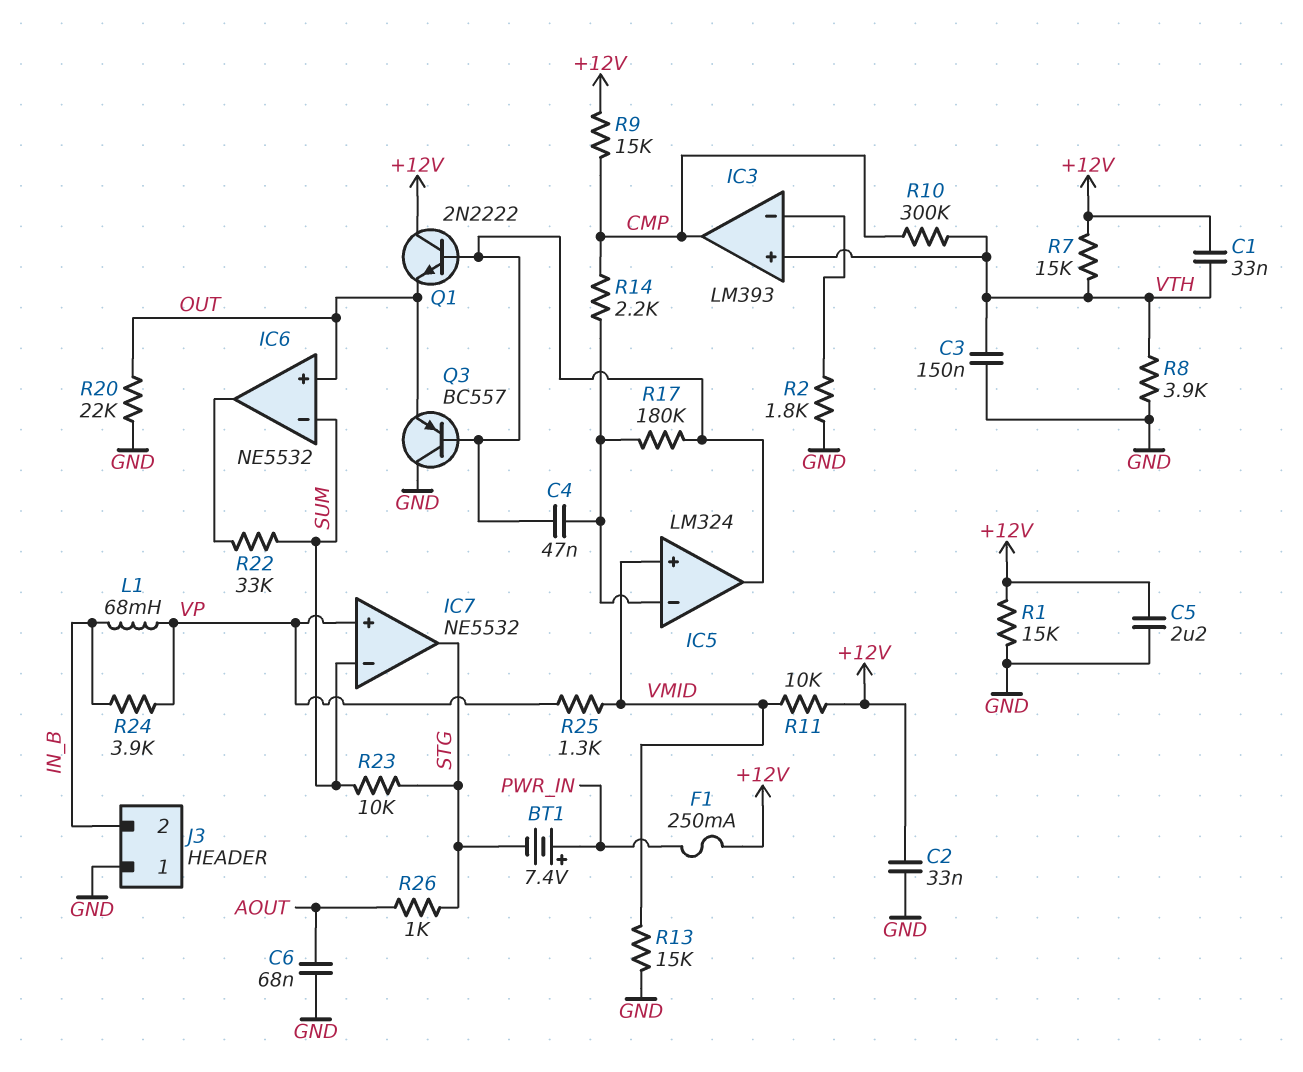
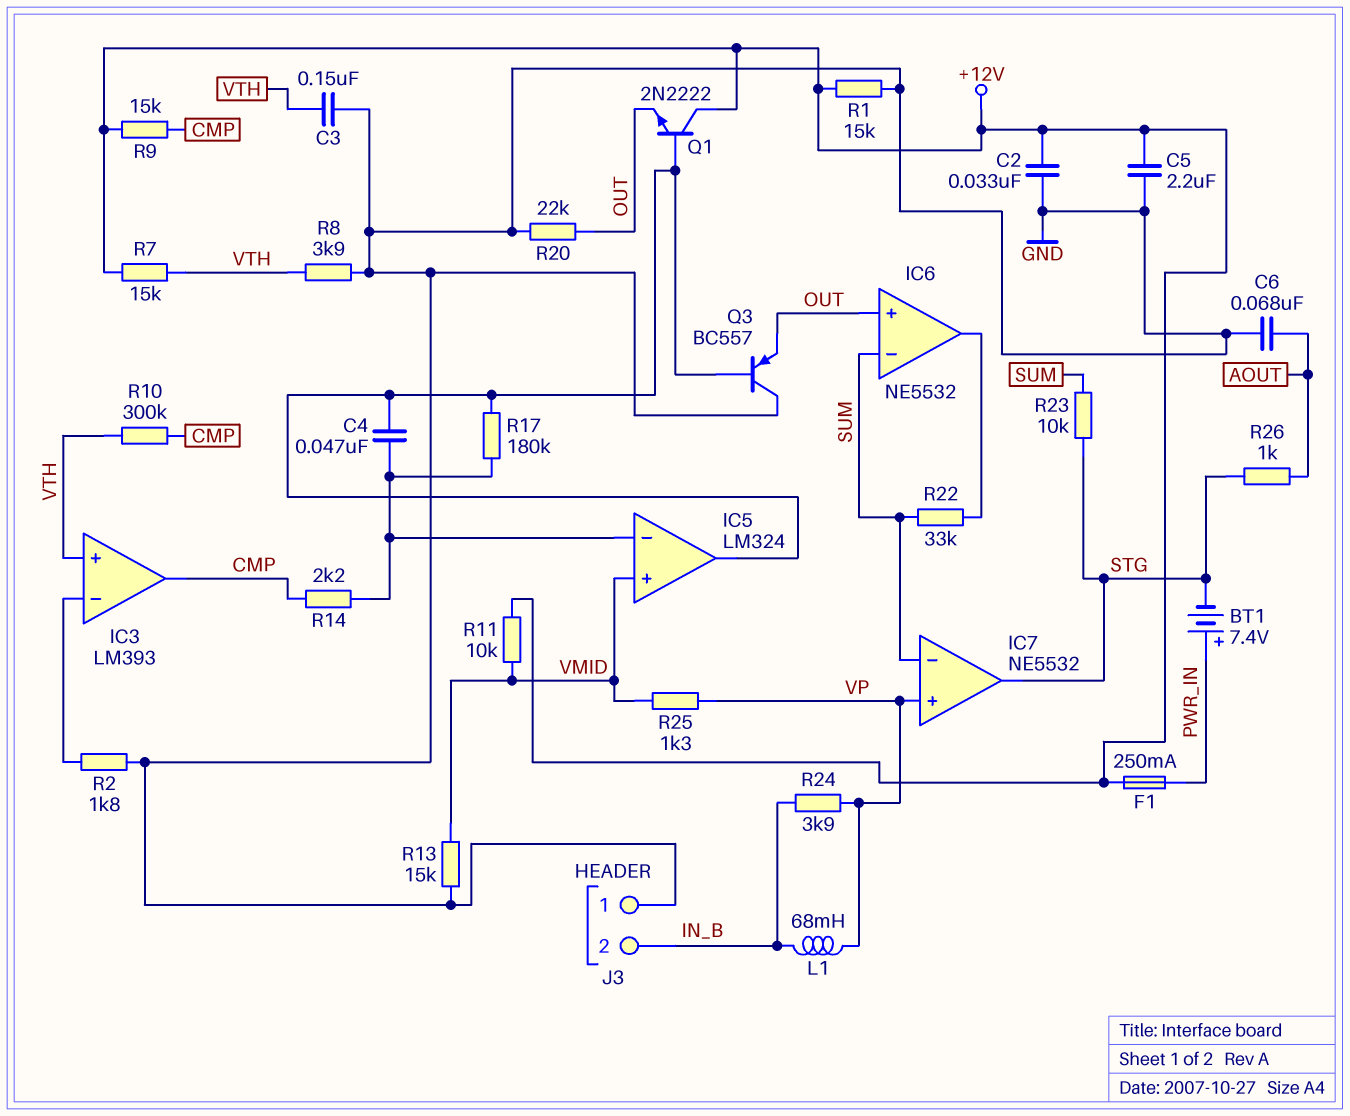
C1: 33nF (+12V, VTH) -> none

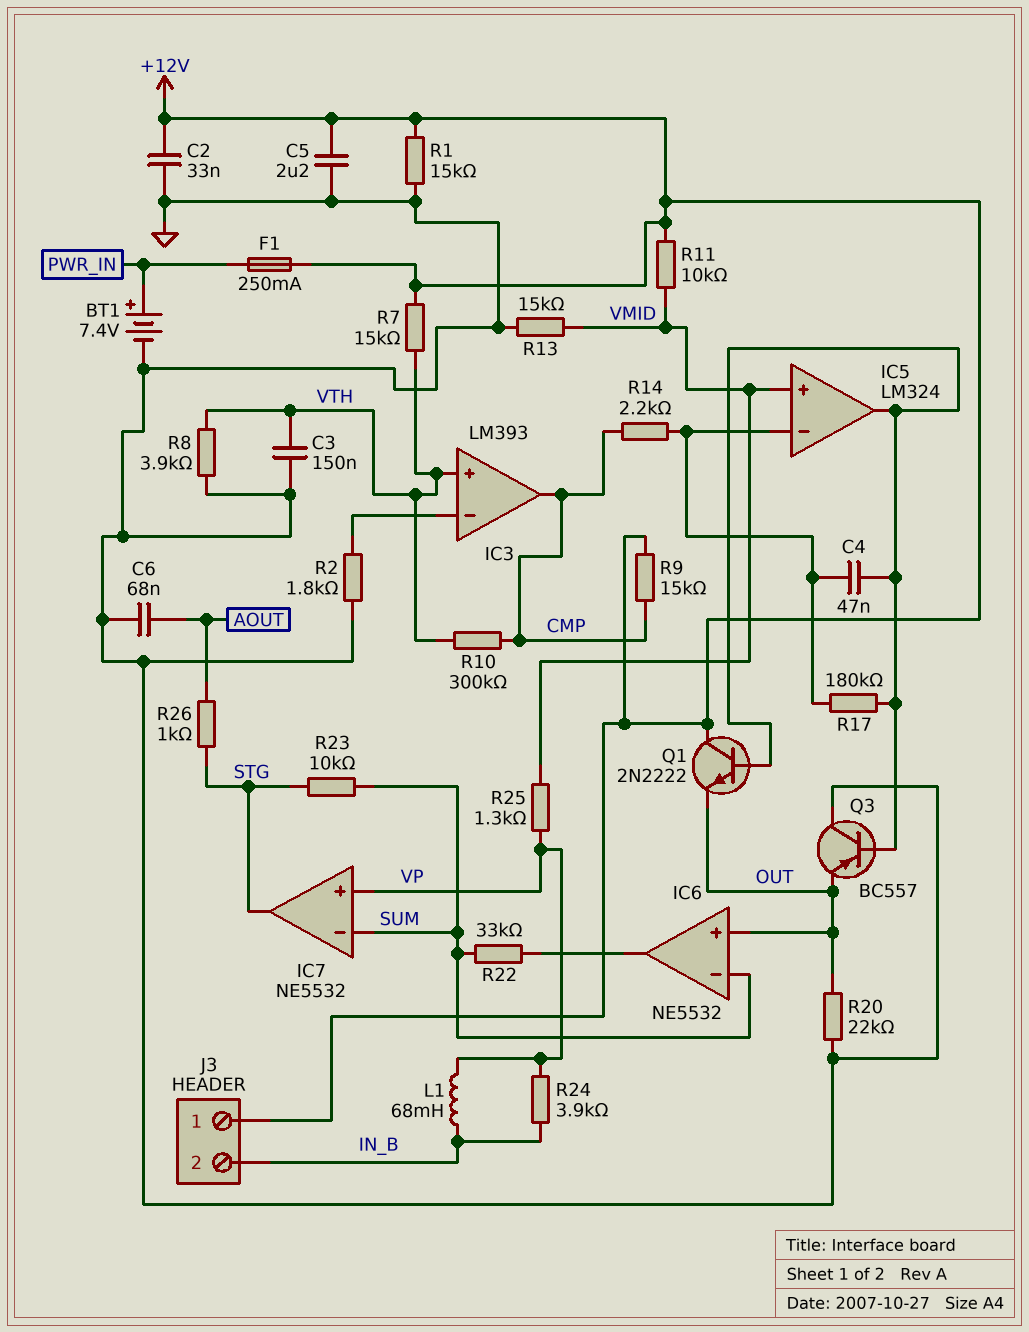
BT1: 7.4V (plus PWR_IN, minus STG) -> 7.4V (plus PWR_IN, minus GND)
J3 pin 1: GND -> +12V

